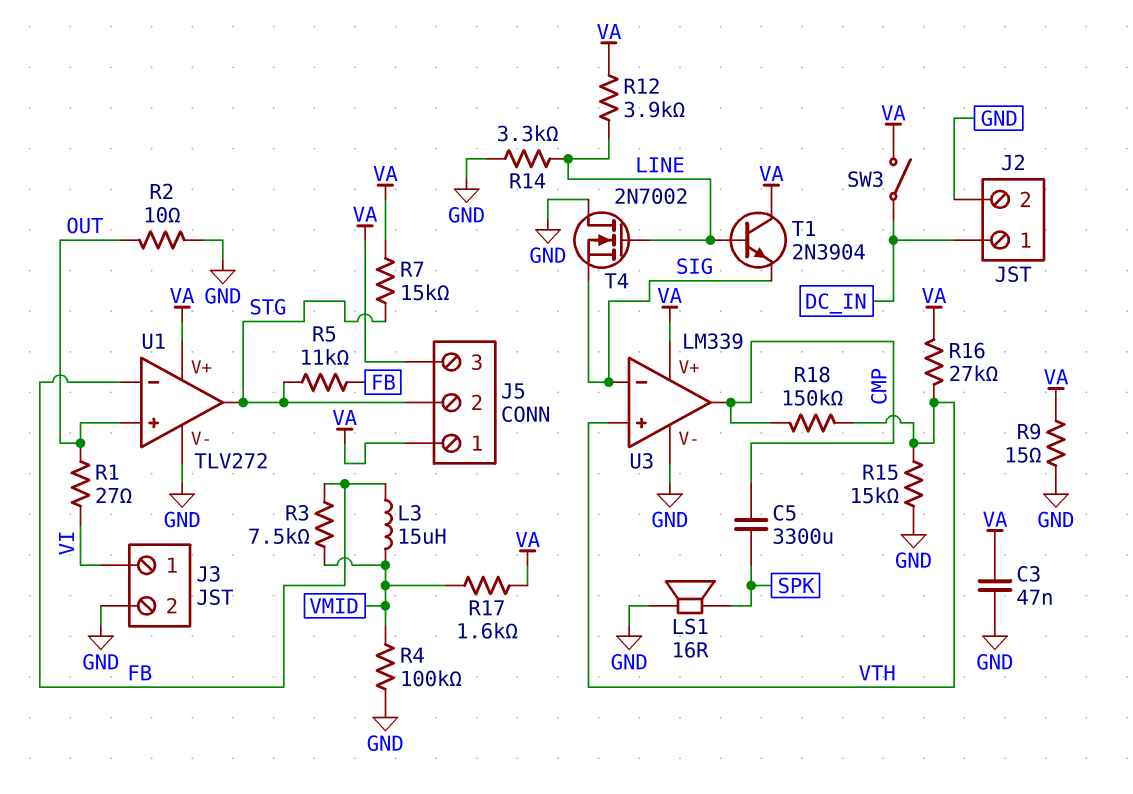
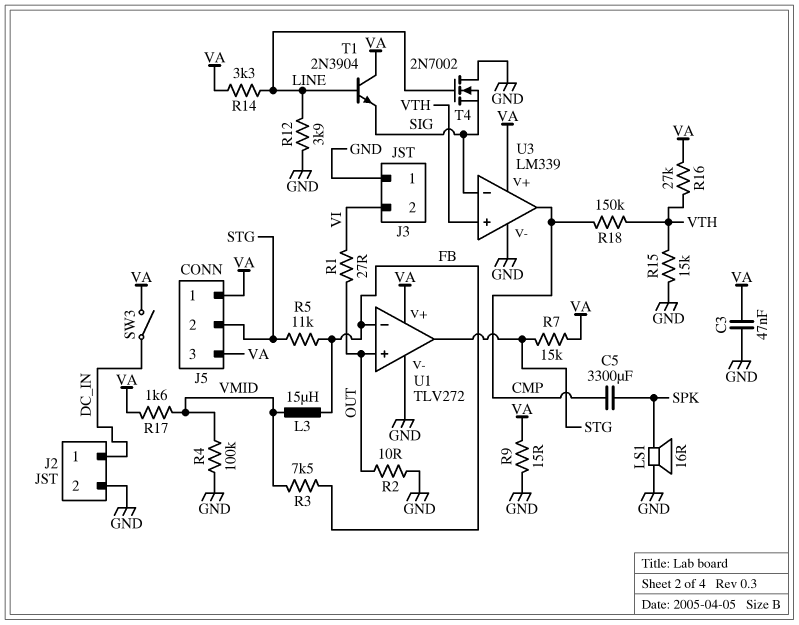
J3 pin 1: VI -> GND
J3 pin 2: GND -> VI
R12: 3.9k (LINE, VA) -> 3.9k (GND, LINE)
R14: 3.3k (GND, LINE) -> 3.3k (LINE, VA)

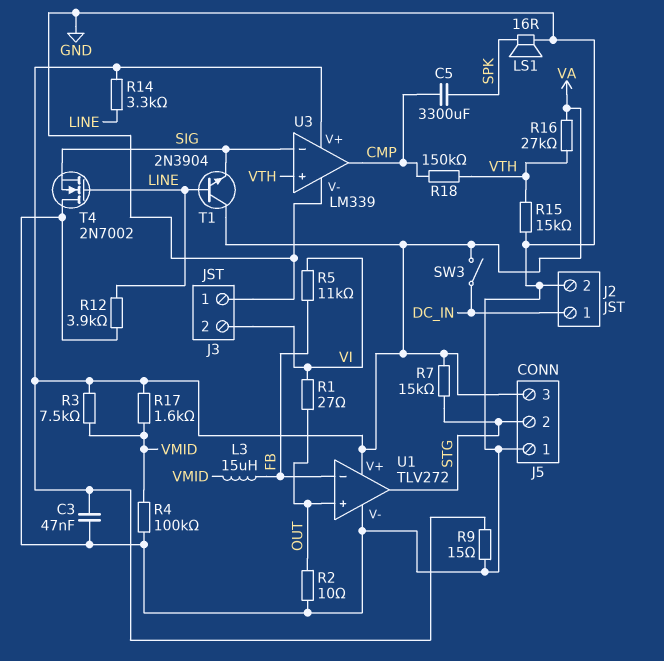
J5 pin 1: VA -> GND
R3: 7.5k (FB, VMID) -> 7.5k (VA, VMID)
R5: 11k (FB, STG) -> 11k (FB, VI)

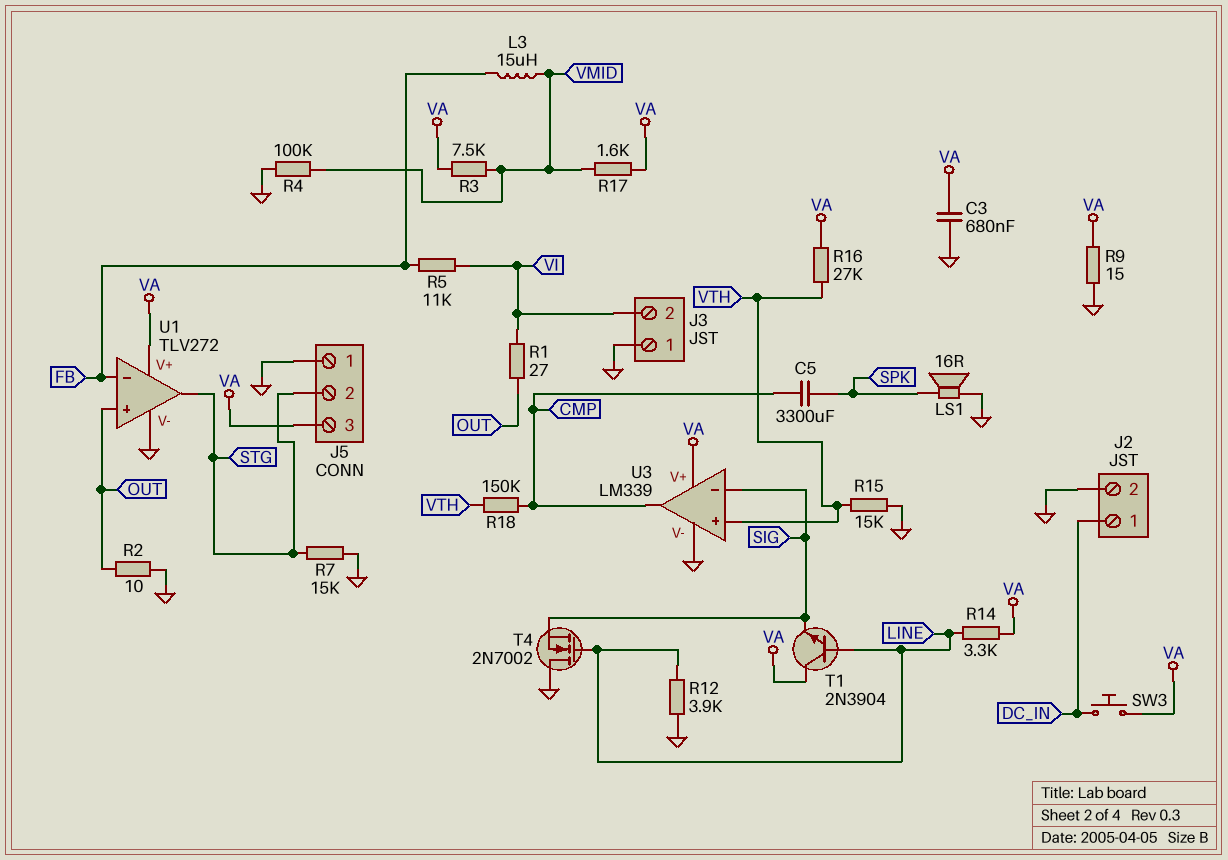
C3: 47nF (GND, VA) -> 680nF (GND, VA)
R7: 15k (STG, VA) -> 15k (GND, STG)
SW3: switch (DC_IN, VA) -> button (DC_IN, VA)

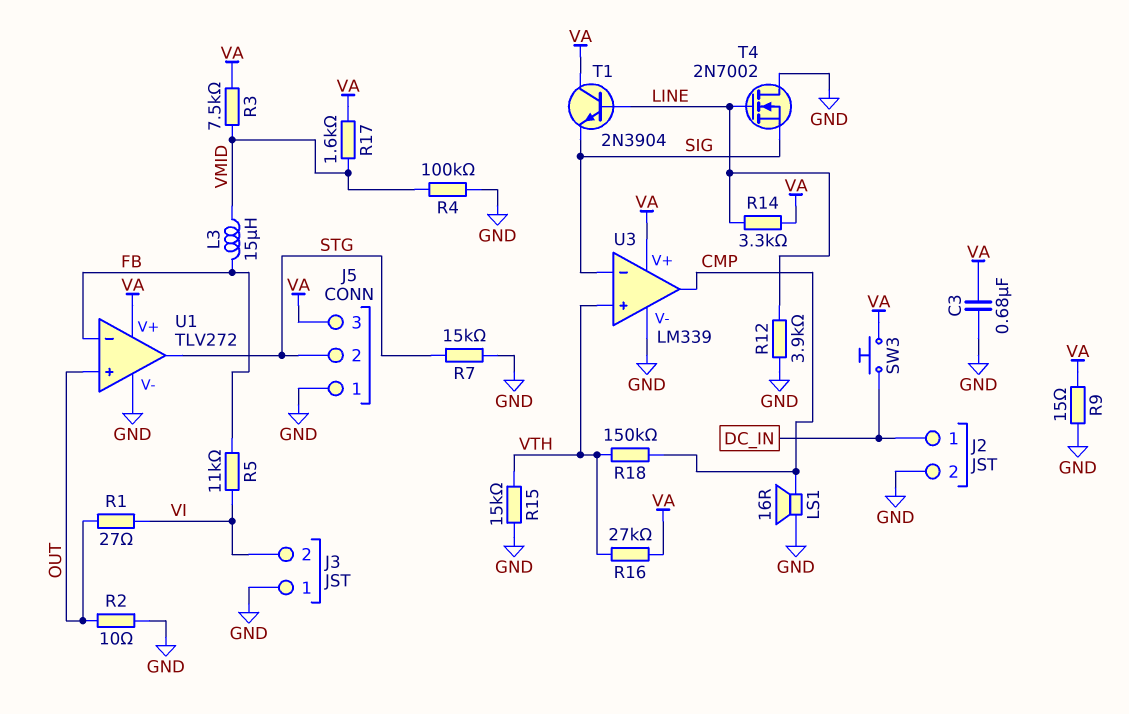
C5: 3300uF (CMP, SPK) -> none
LS1: speaker 16R (GND, SPK) -> speaker 16R (CMP, GND)

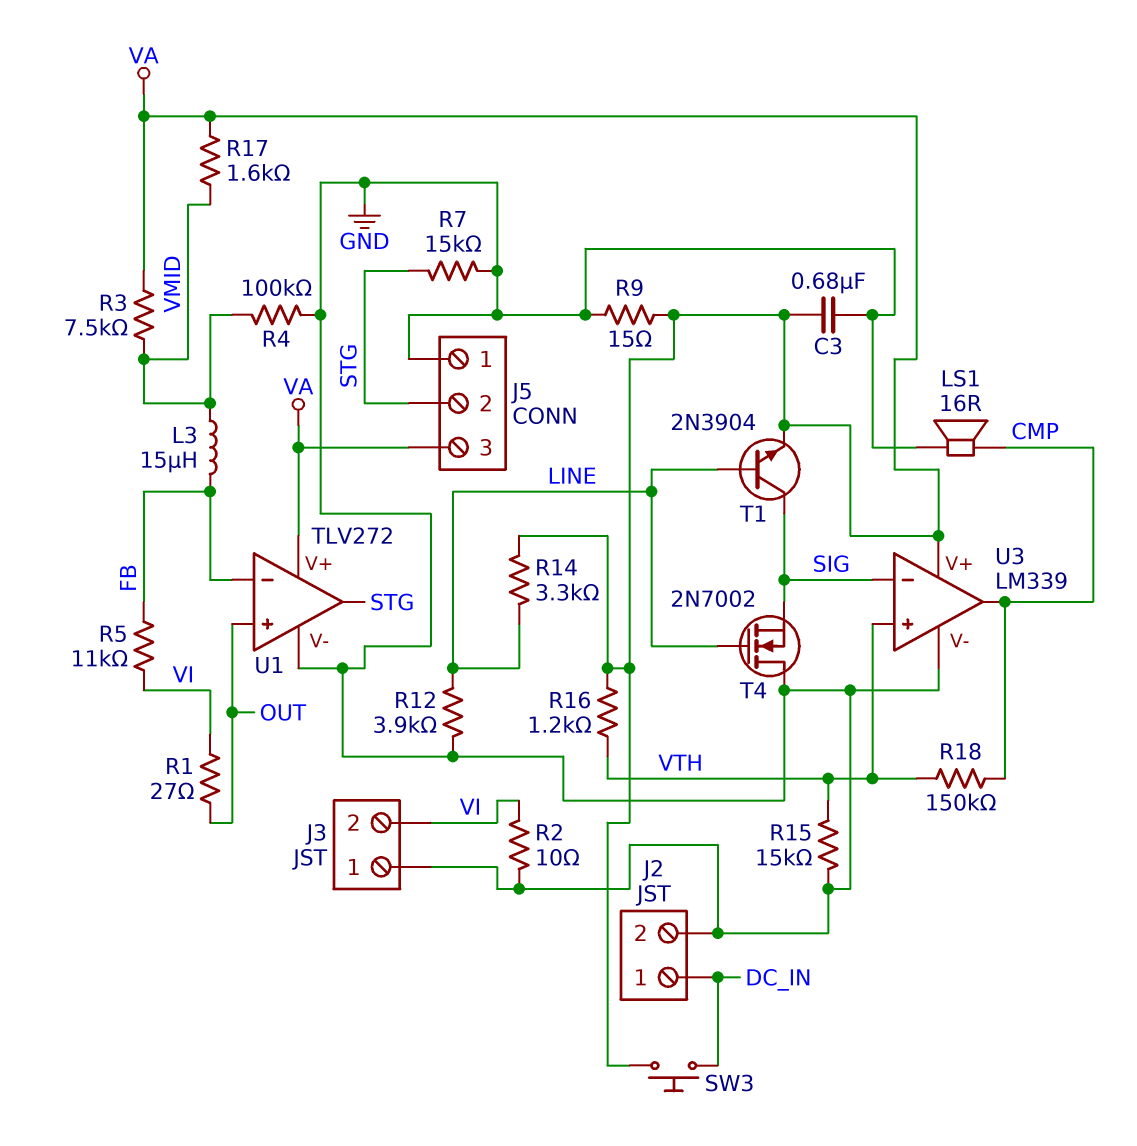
R2: 10 (GND, OUT) -> 10 (GND, VI)
R16: 27k (VA, VTH) -> 1.2k (VA, VTH)
T1: NPN 2N3904 (B LINE, C VA, E SIG) -> NPN 2N3904 (B LINE, C SIG, E VA)

